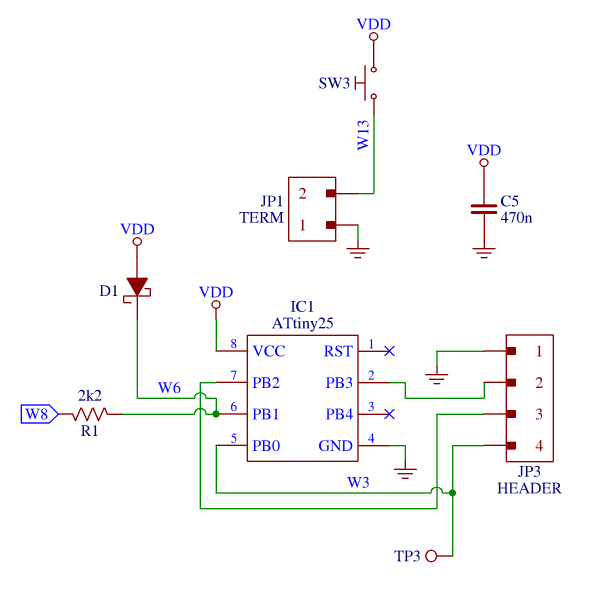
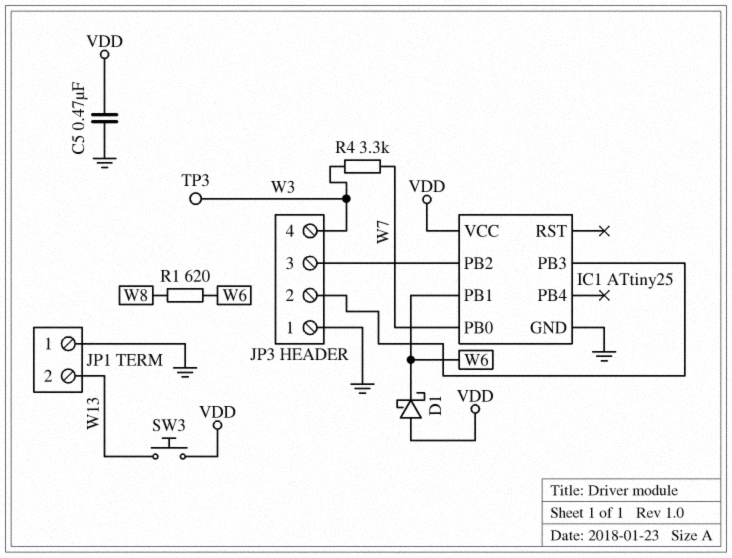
IC1 pin PB0: W3 -> W7
R1: 2.2k (W6, W8) -> 620 (W6, W8)
R4: none -> 3.3k (W3, W7)

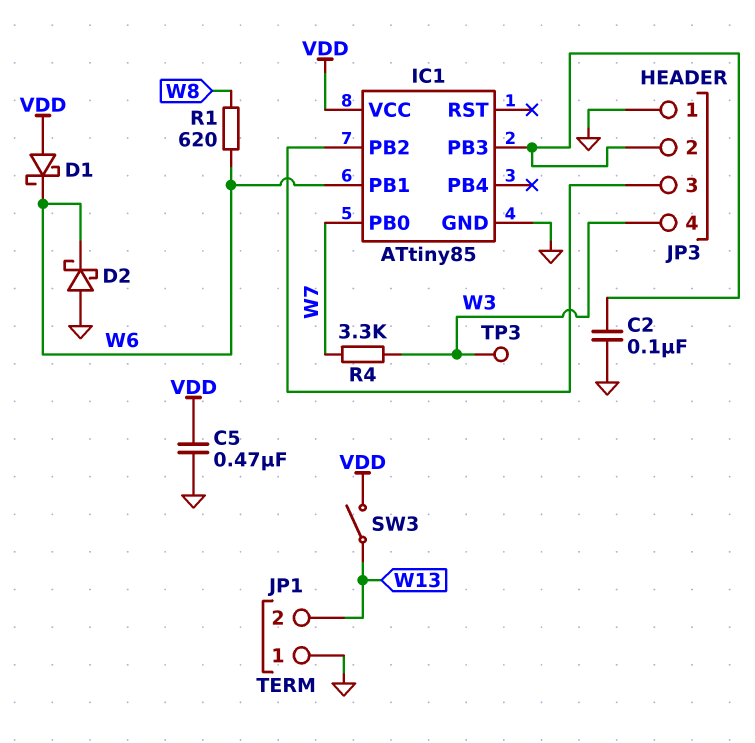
C2: none -> 100nF (GND, IC1/PB3)
D2: none -> schottky (A GND, K W6)
IC1: ATtiny25 -> ATtiny85
SW3: button (VDD, W13) -> switch (VDD, W13)

